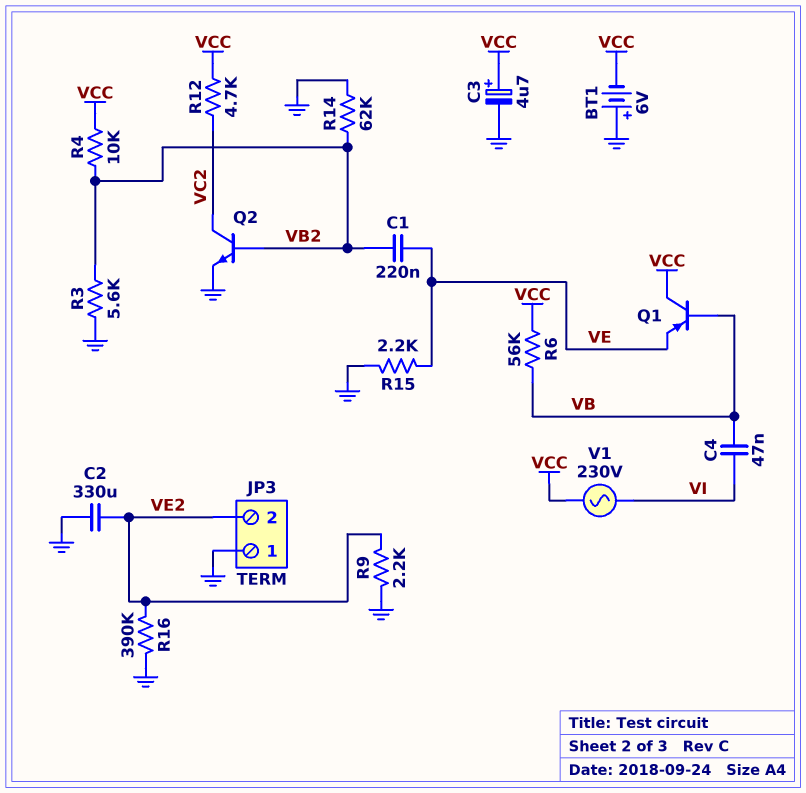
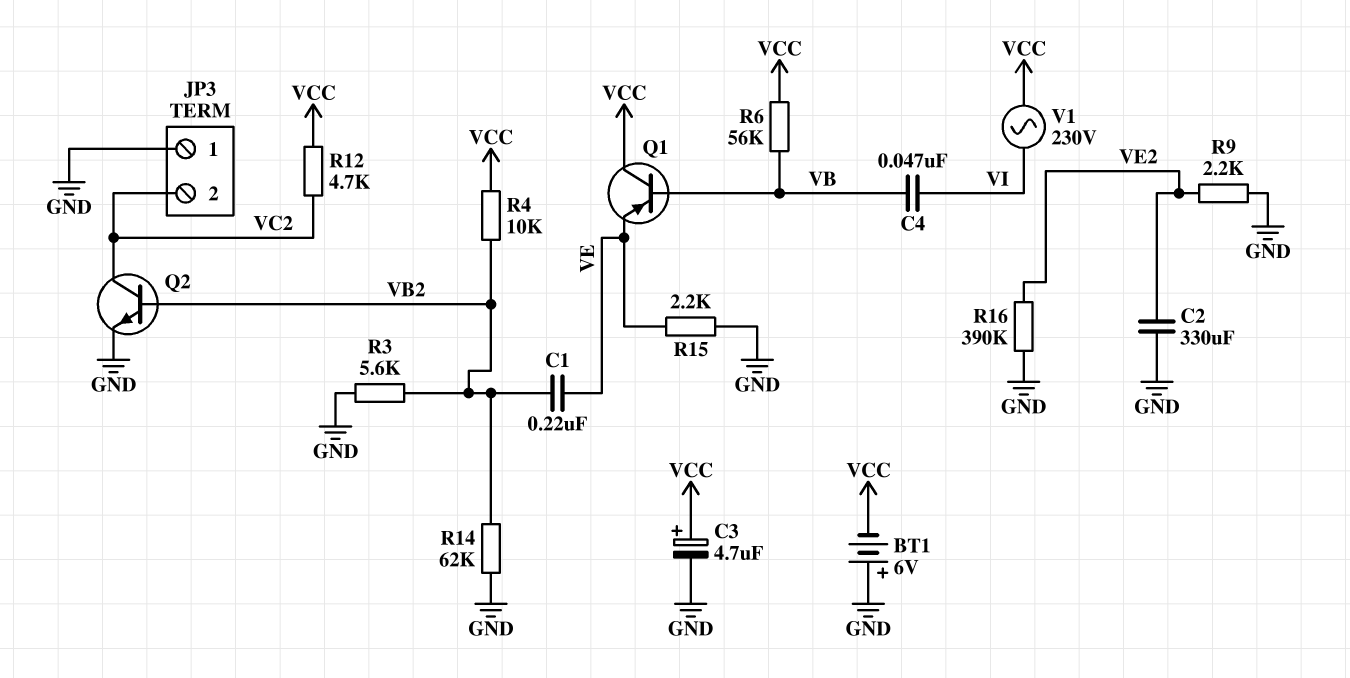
JP3 pin 2: VE2 -> VC2

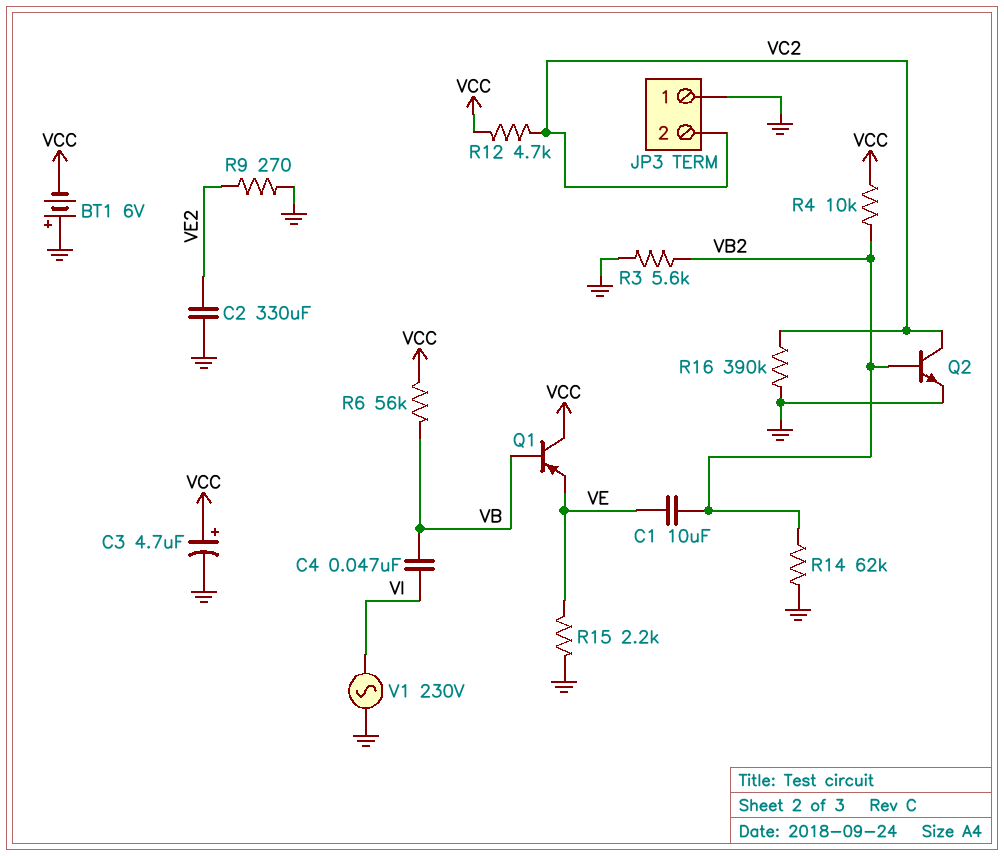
C1: 220nF (VB2, VE) -> 10uF (VB2, VE)
R9: 2.2k (GND, VE2) -> 270 (GND, VE2)
R16: 390k (GND, VE2) -> 390k (GND, VC2)
V1: AC 230V (VCC, VI) -> AC 230V (GND, VI)

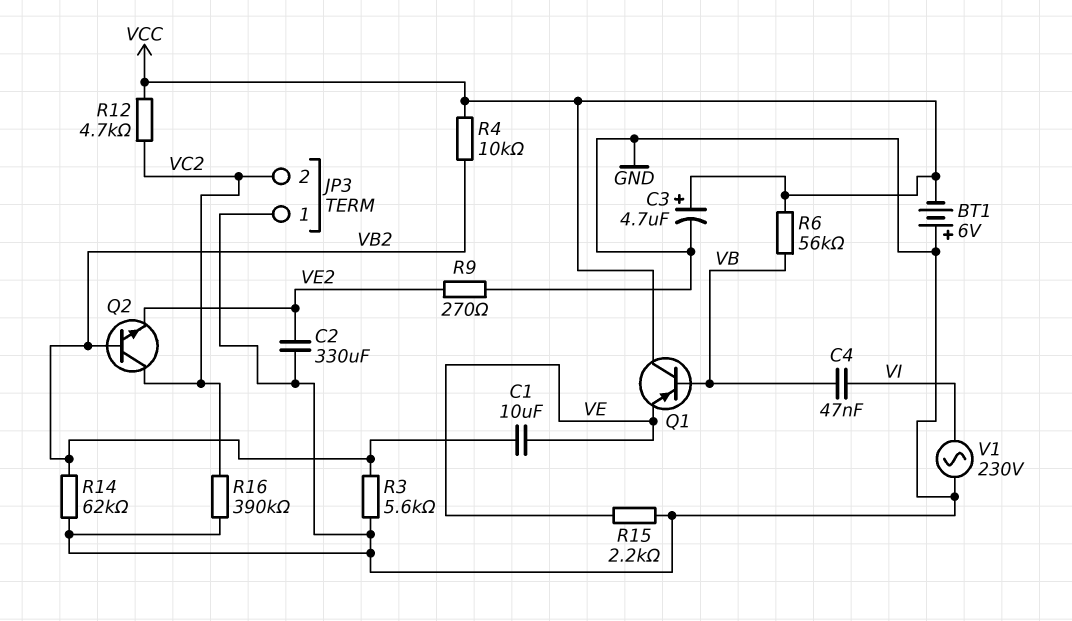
Q2: NPN (B VB2, C VC2, E GND) -> NPN (B VB2, C VC2, E VE2)

